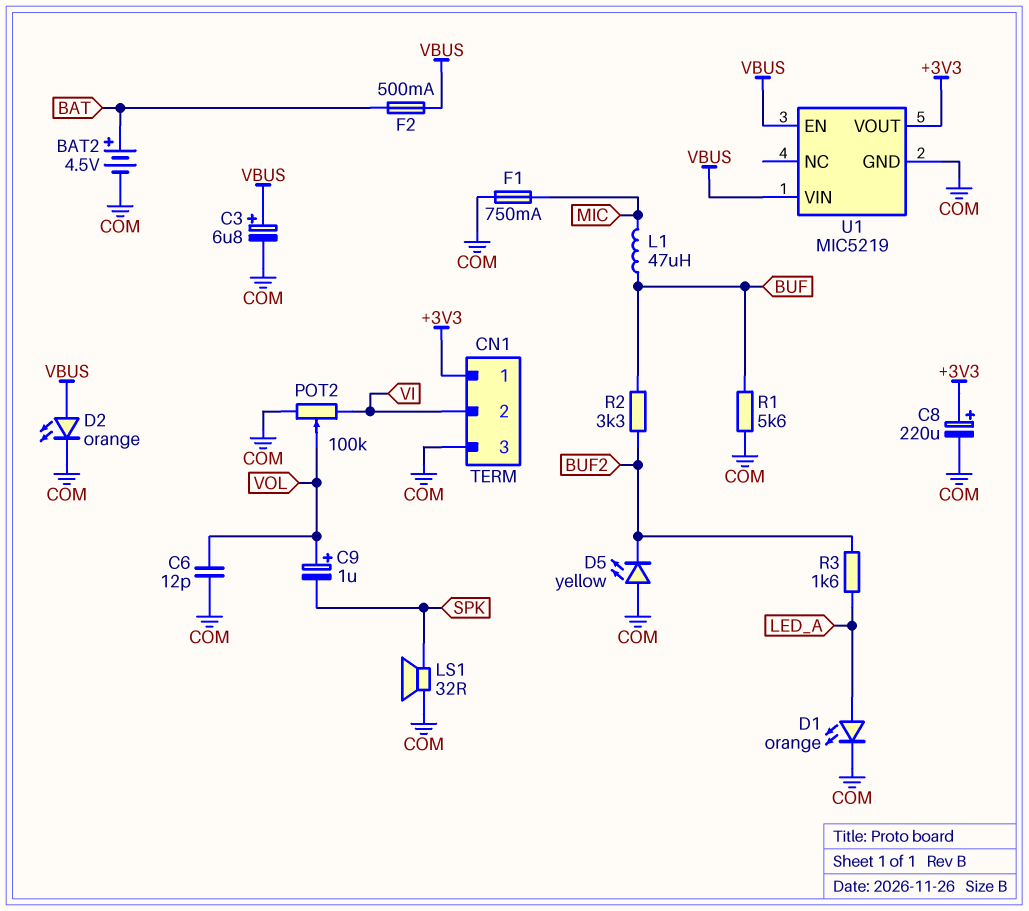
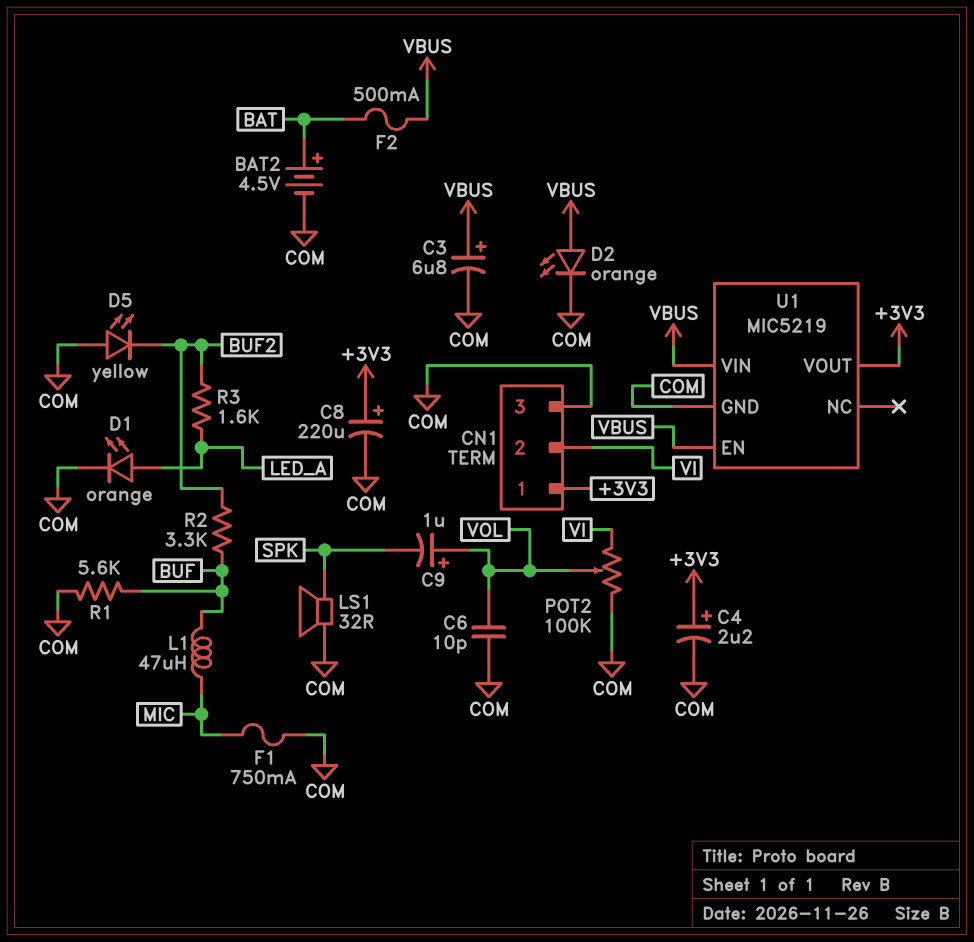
C4: none -> 2.2uF (plus +3V3, minus COM)
C6: 12pF (COM, VOL) -> 10pF (COM, VOL)

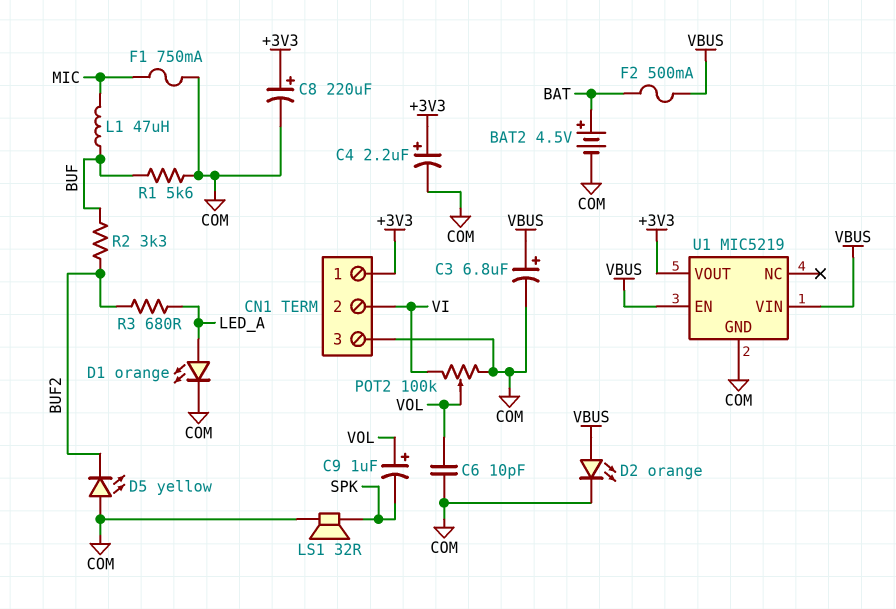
R3: 1.6k (BUF2, LED_A) -> 680 (BUF2, LED_A)

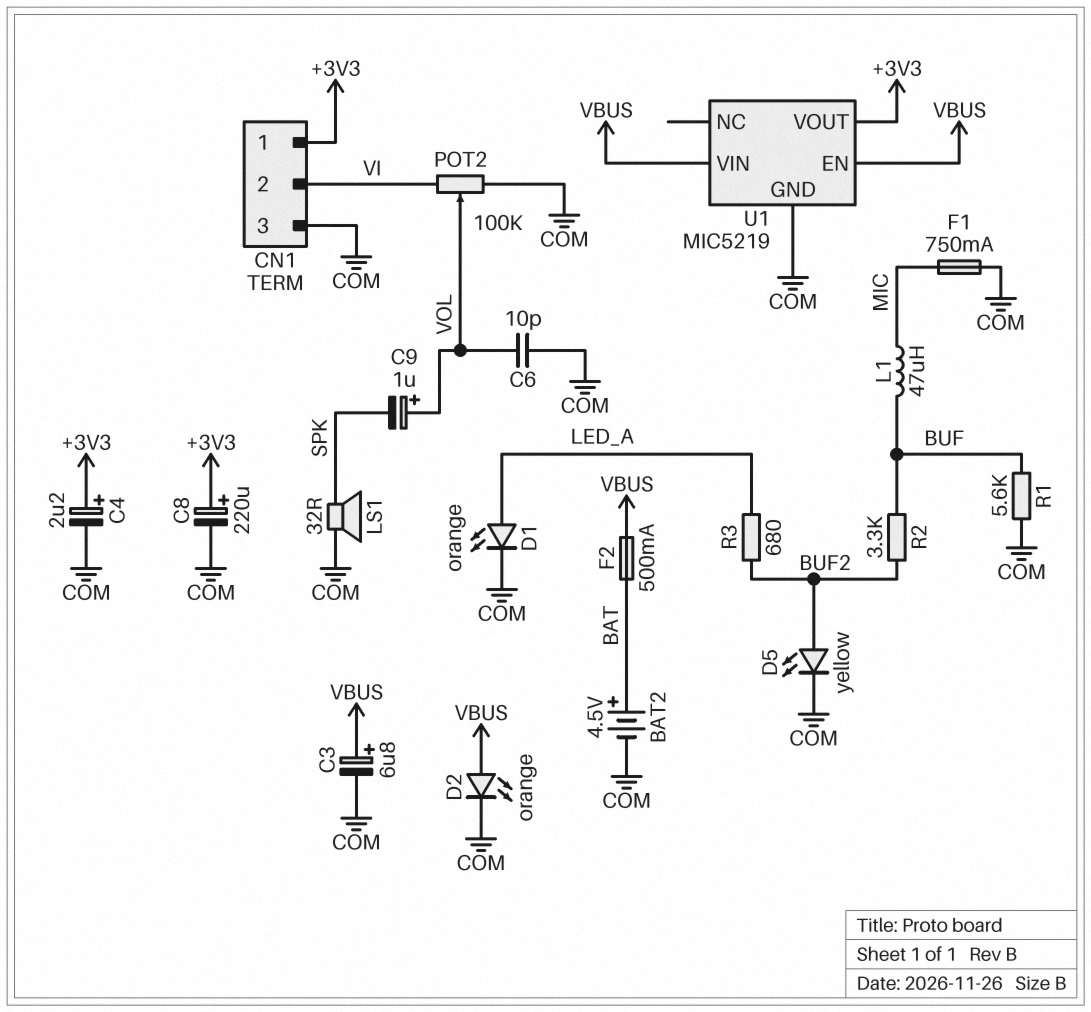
D5: LED yellow (A COM, K BUF2) -> LED yellow (A BUF2, K COM)

